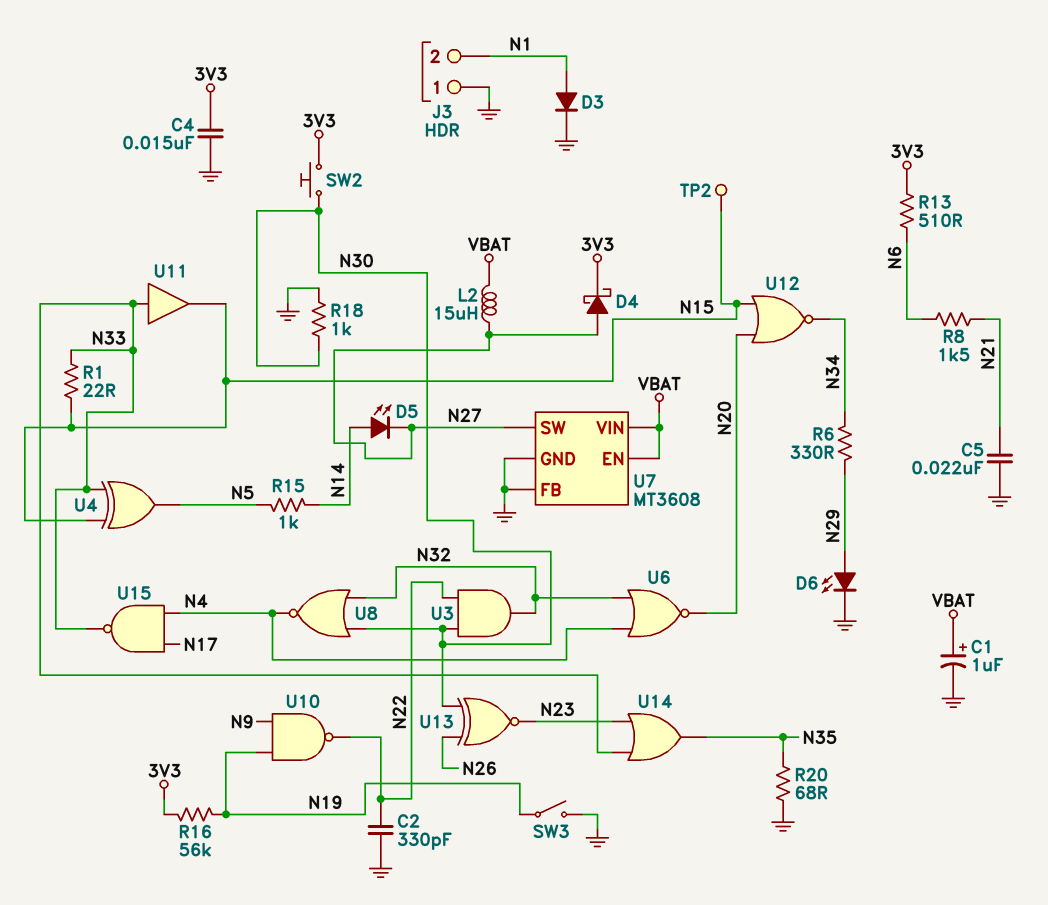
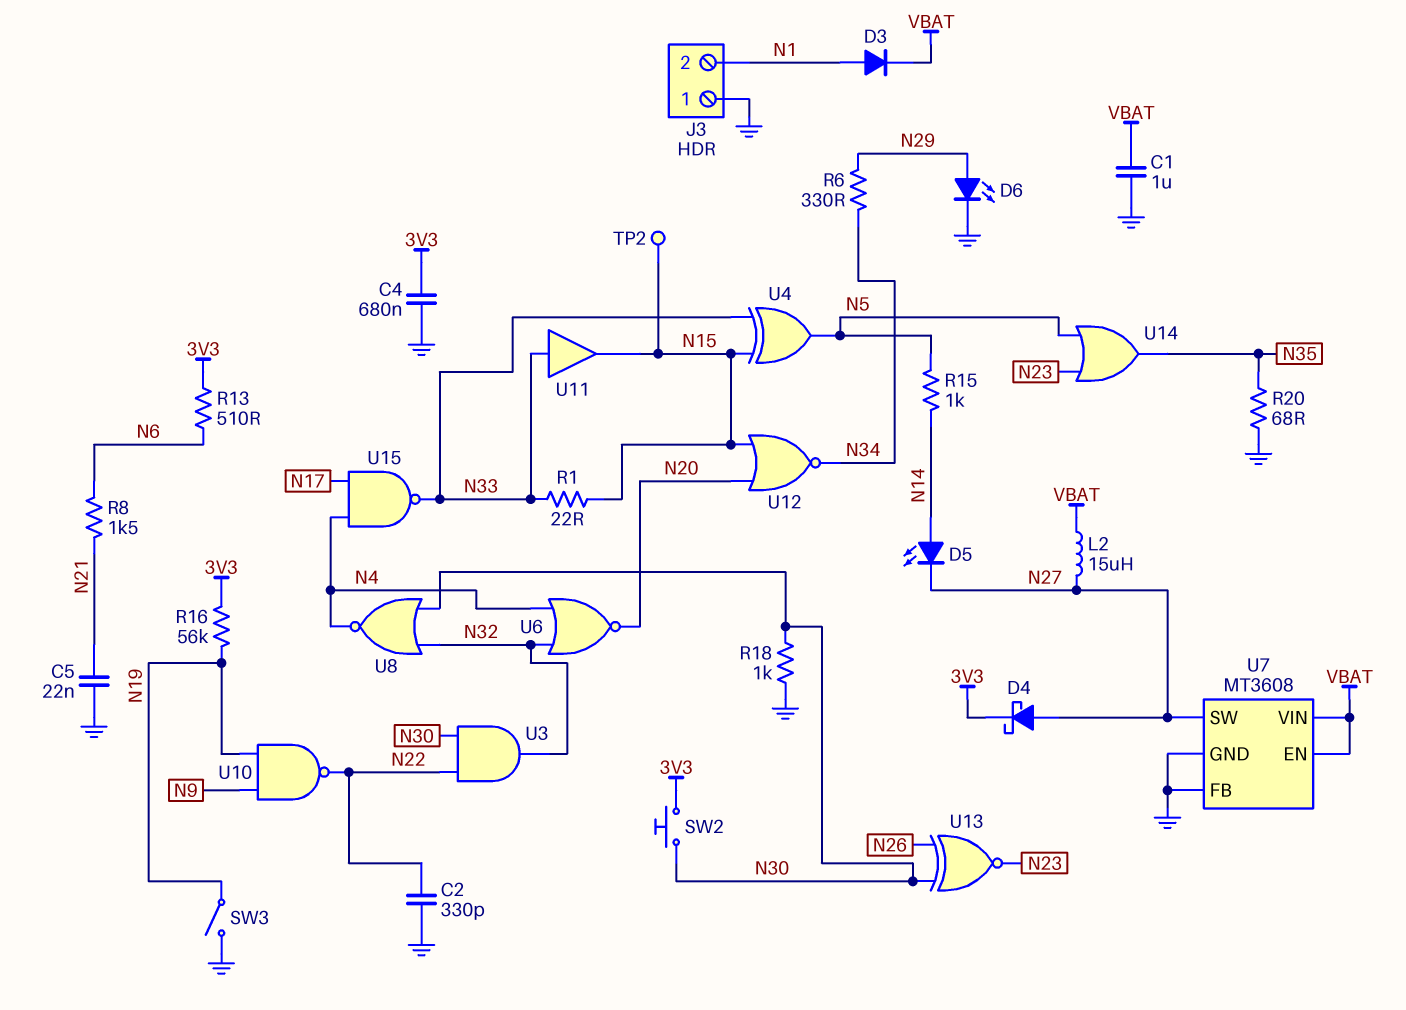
C1: 1uF (plus VBAT, minus GND) -> 1uF (GND, VBAT)
C4: 15nF (3V3, GND) -> 680nF (3V3, GND)
D3: diode (A N1, K GND) -> diode (A N1, K VBAT)
U14: OR (in N23, in N33, out N35) -> OR (in N5, in N23, out N35)

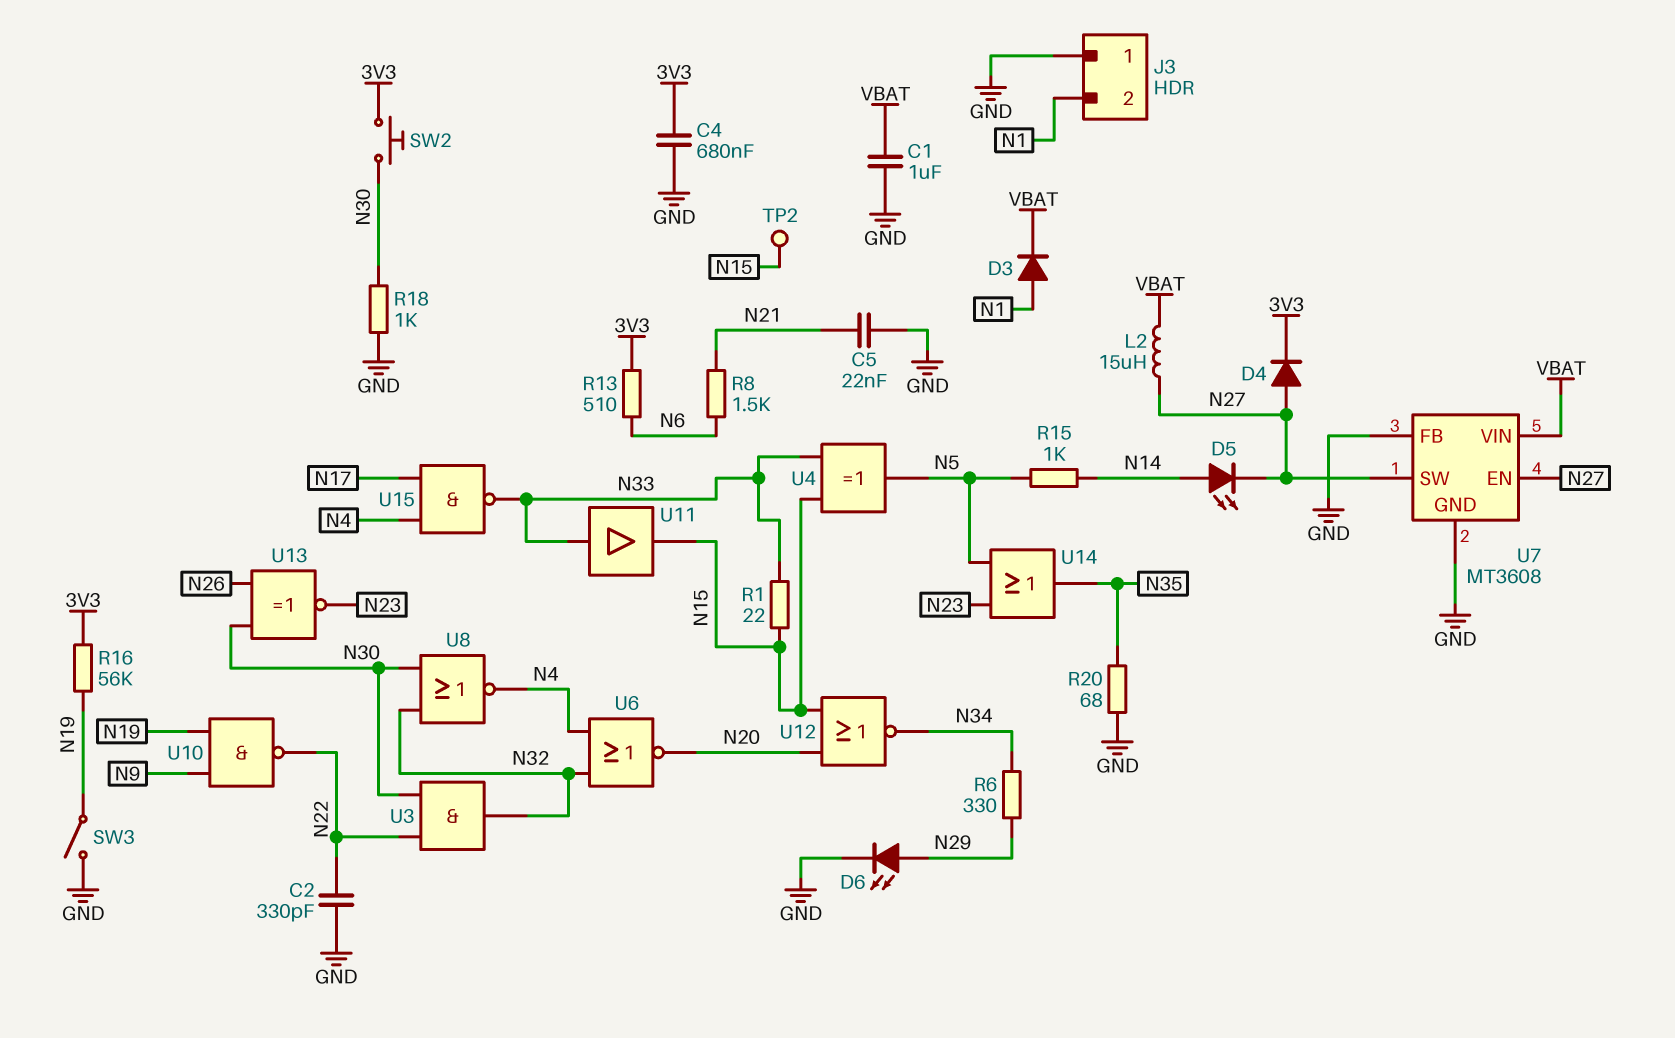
D4: schottky (A N27, K 3V3) -> diode (A N27, K 3V3)
U7 pin EN: VBAT -> N27

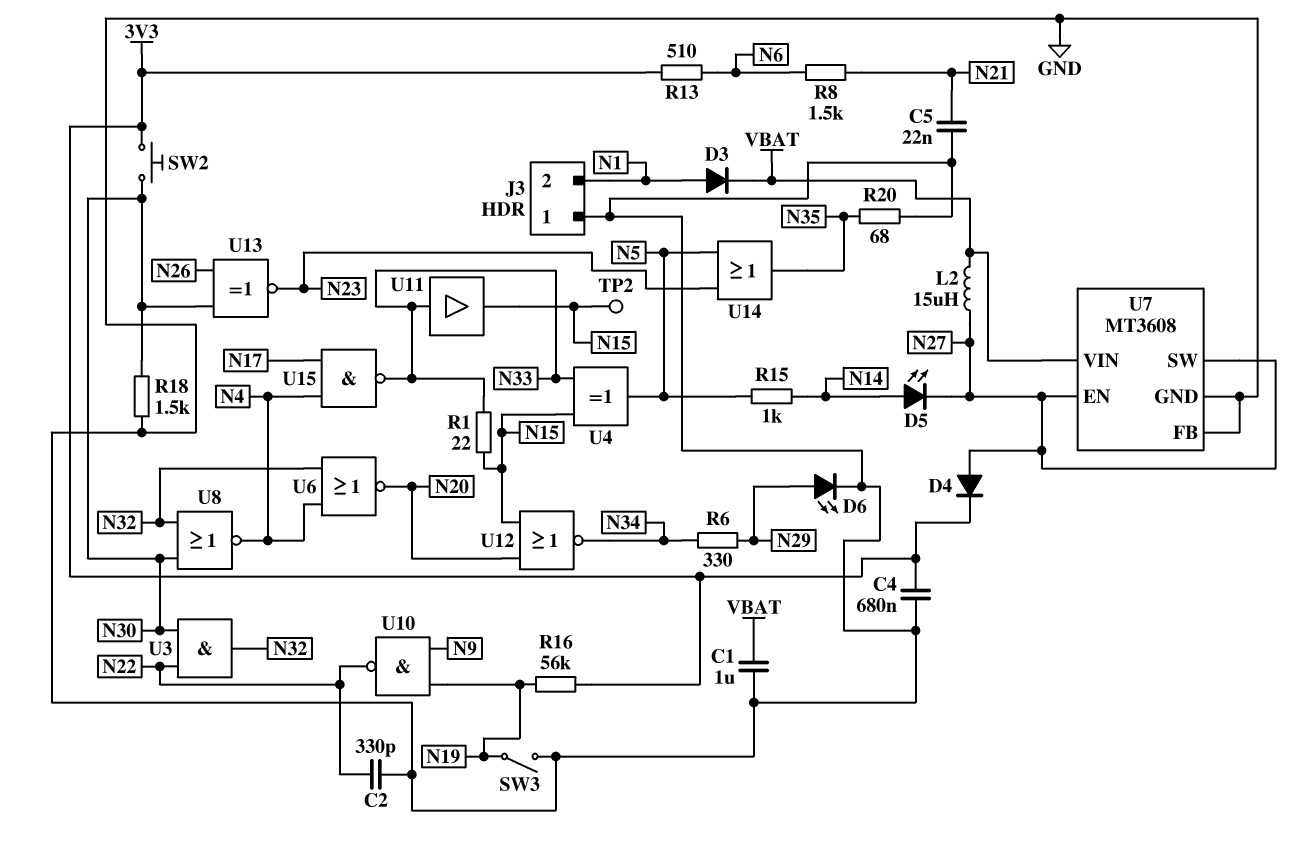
R18: 1k (GND, N30) -> 1.5k (GND, N30)

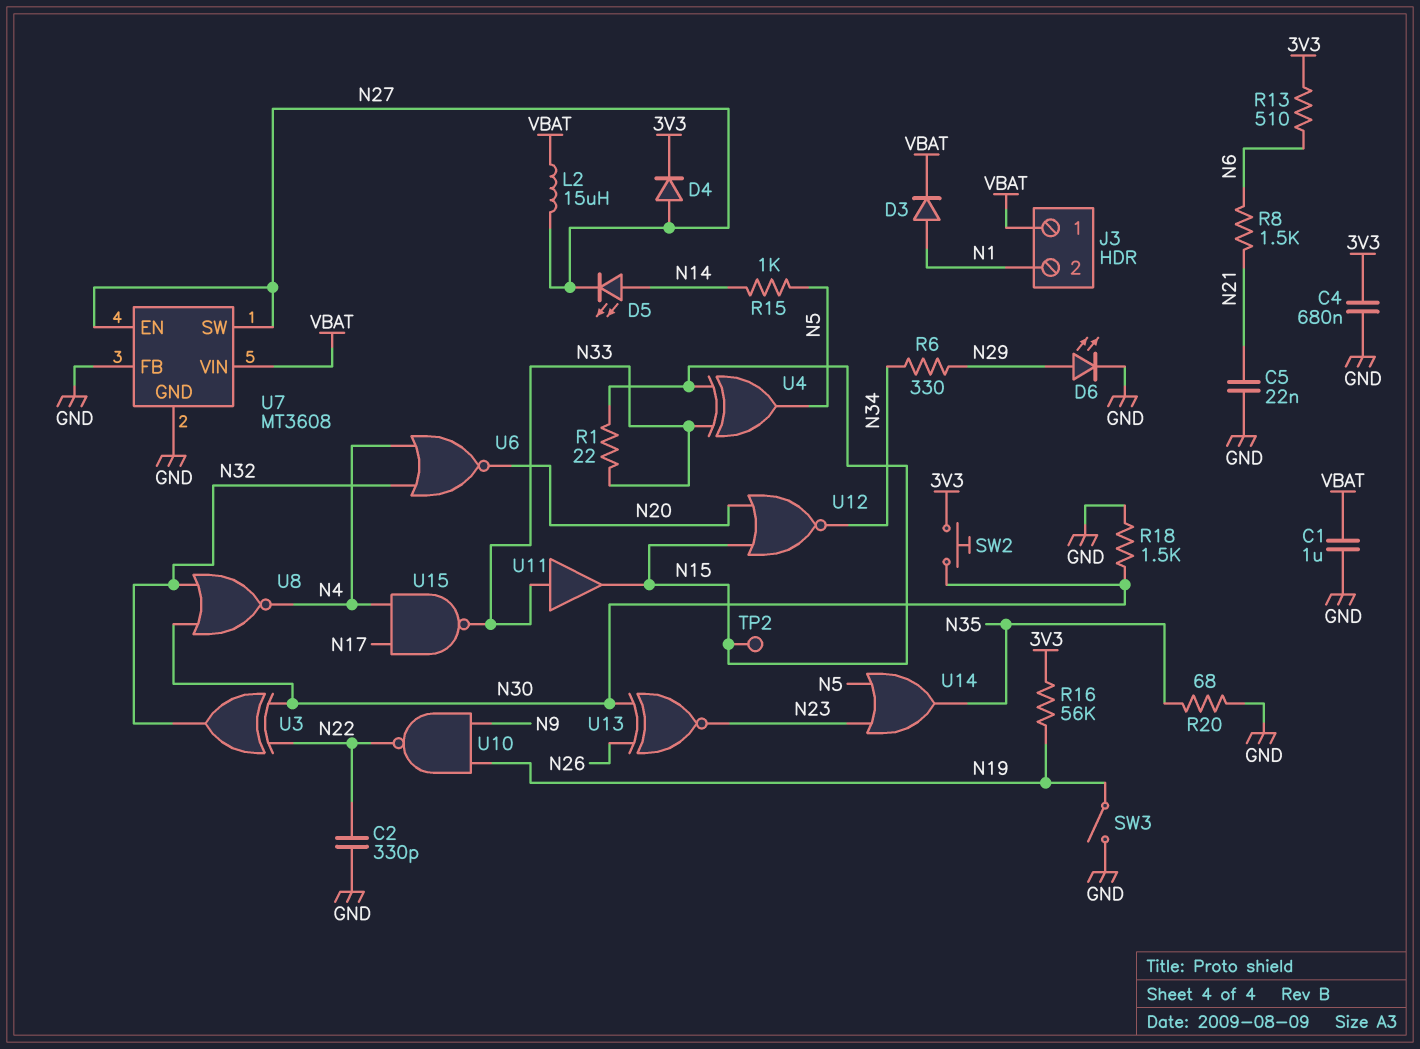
J3 pin 1: GND -> VBAT
U3: AND (in N22, in N30, out N32) -> XOR (in N22, in N30, out N32)

